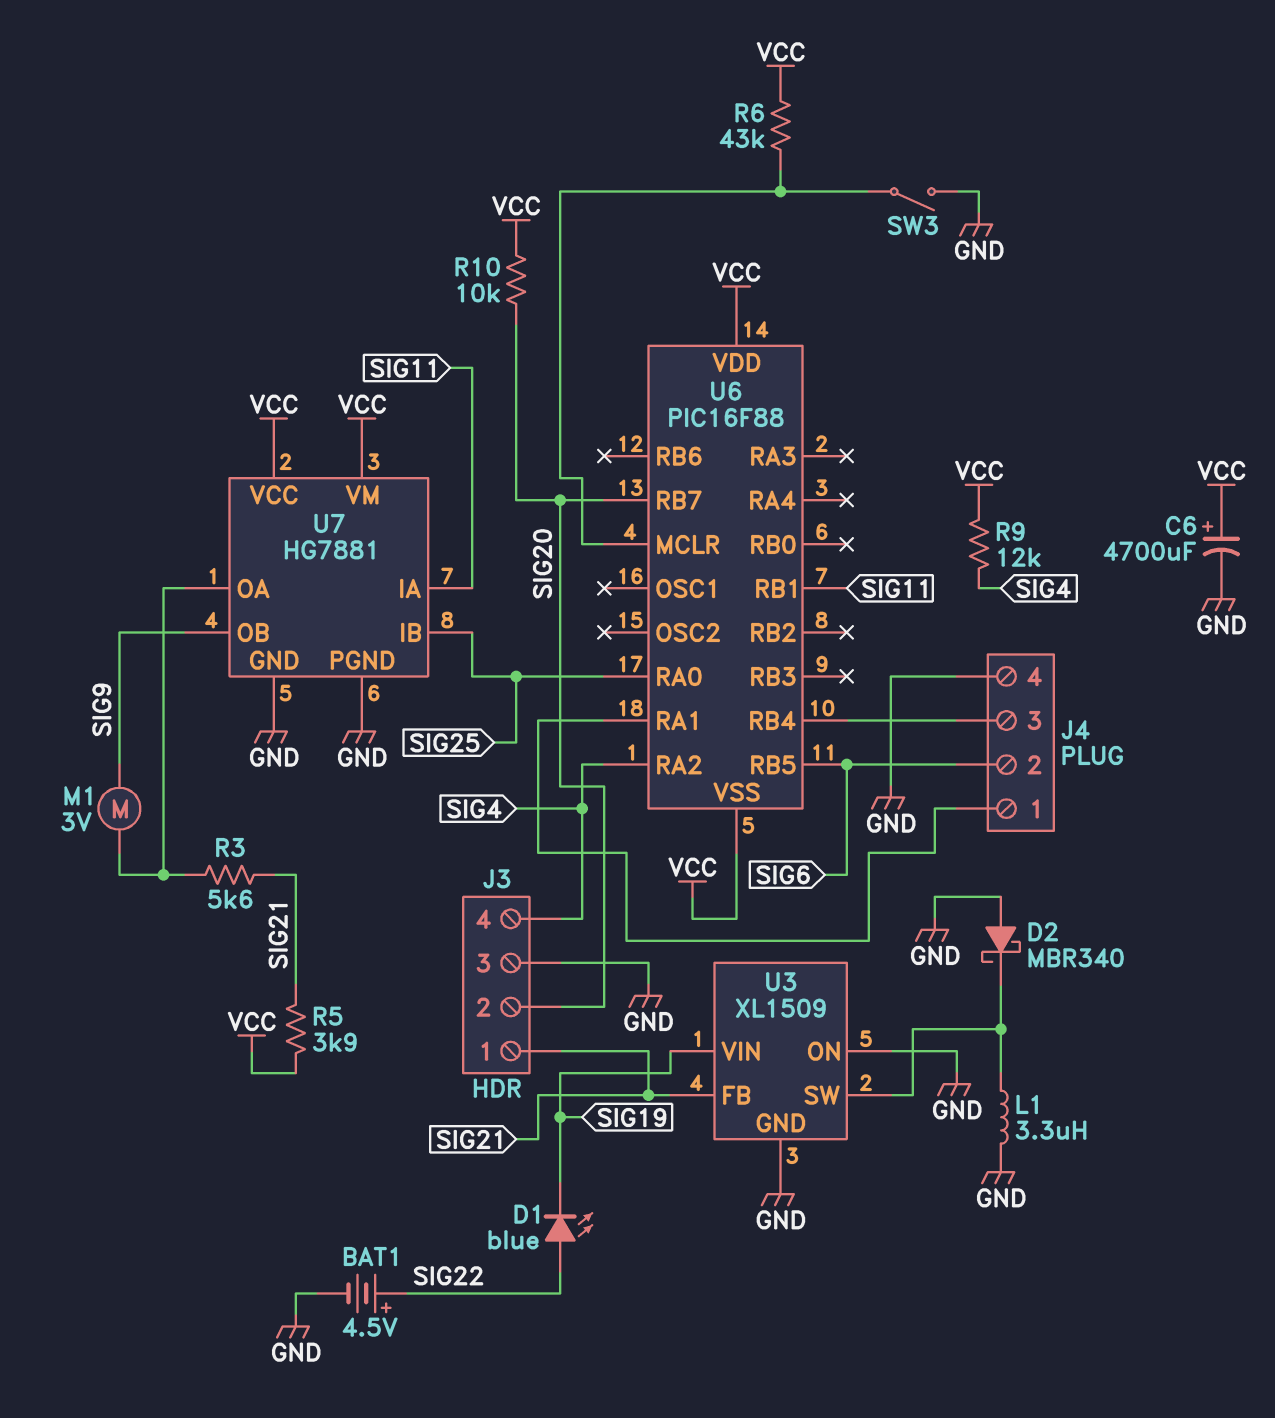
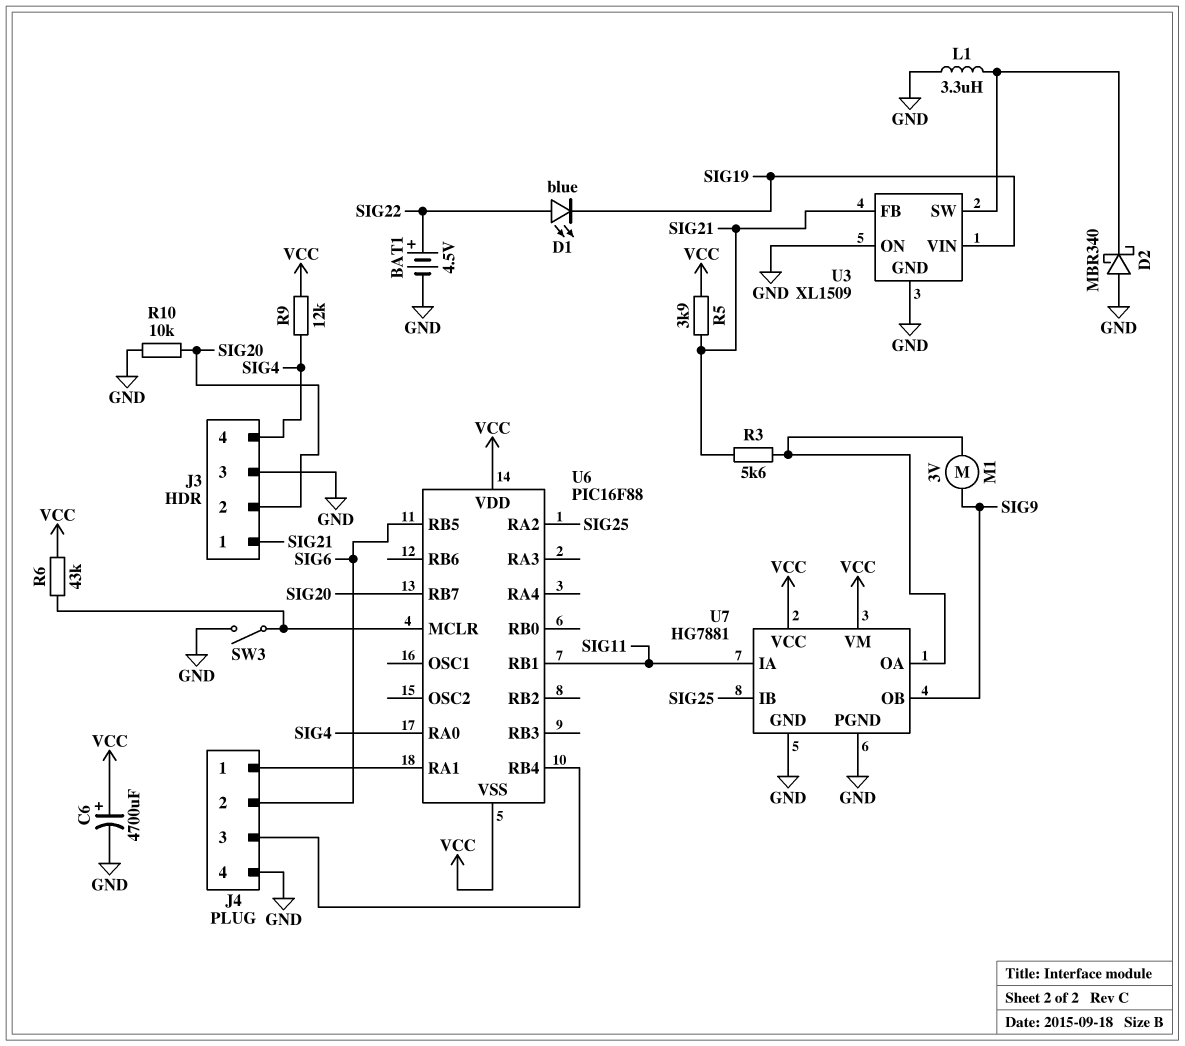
R10: 10k (SIG20, VCC) -> 10k (GND, SIG20)
U6 pin RA0: SIG25 -> SIG4
U6 pin RA2: SIG4 -> SIG25

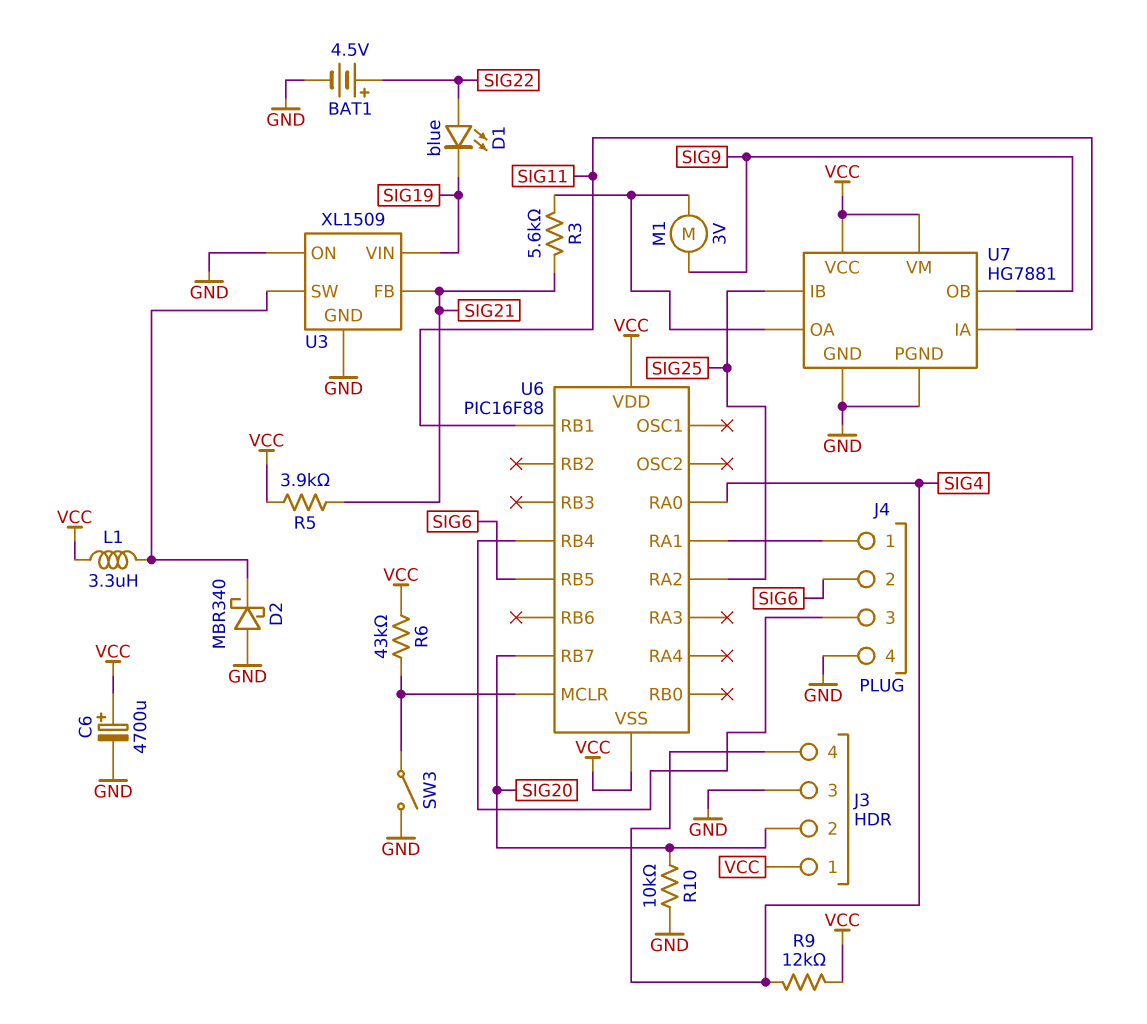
J3 pin 1: SIG21 -> VCC
L1: 3.3uH (GND, U3/SW) -> 3.3uH (U3/SW, VCC)

